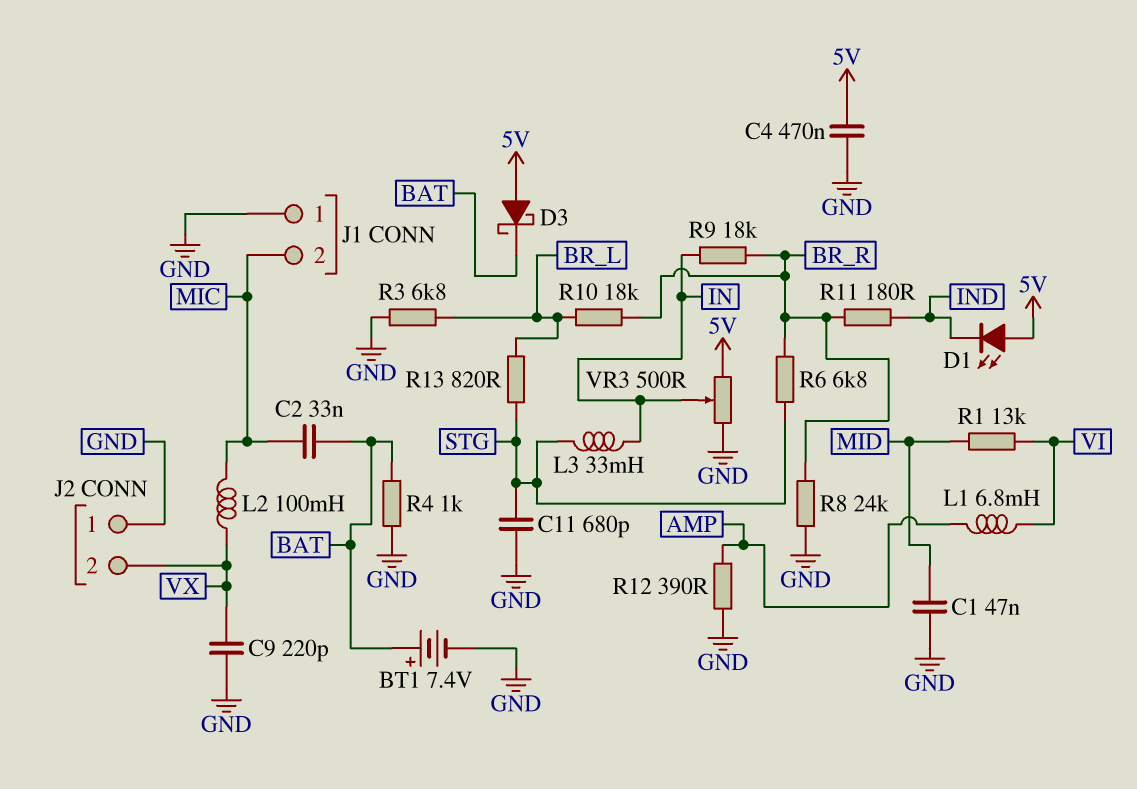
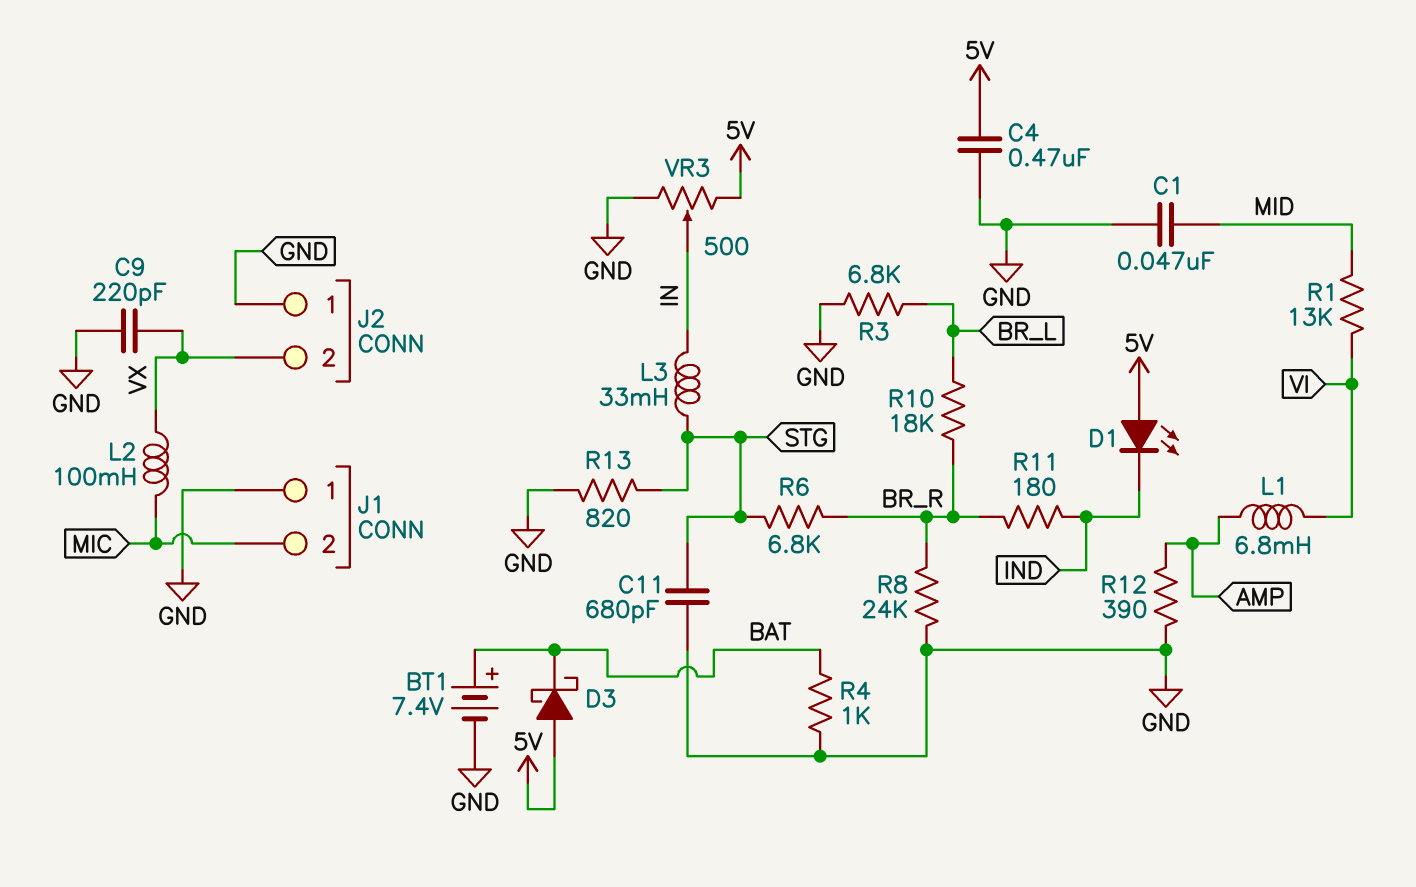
C2: 33nF (BAT, MIC) -> none
R9: 18k (BR_R, IN) -> none
R13: 820 (BR_L, STG) -> 820 (GND, STG)

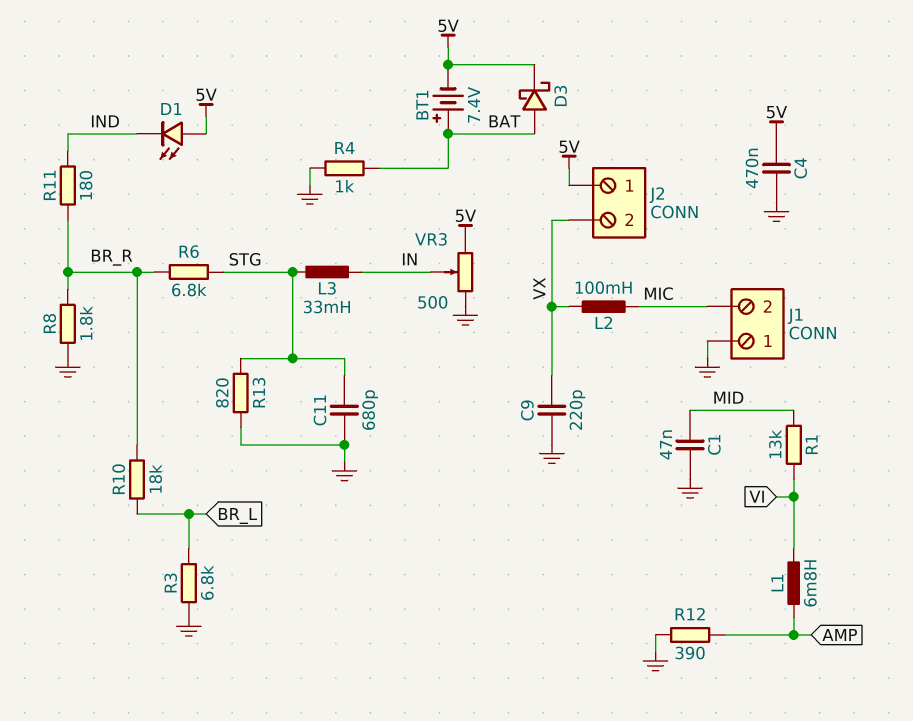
BT1: 7.4V (plus BAT, minus GND) -> 7.4V (plus BAT, minus 5V)
D3: schottky (A 5V, K BAT) -> schottky (A BAT, K 5V)
J2 pin 1: GND -> 5V
R8: 24k (BR_R, GND) -> 1.8k (BR_R, GND)

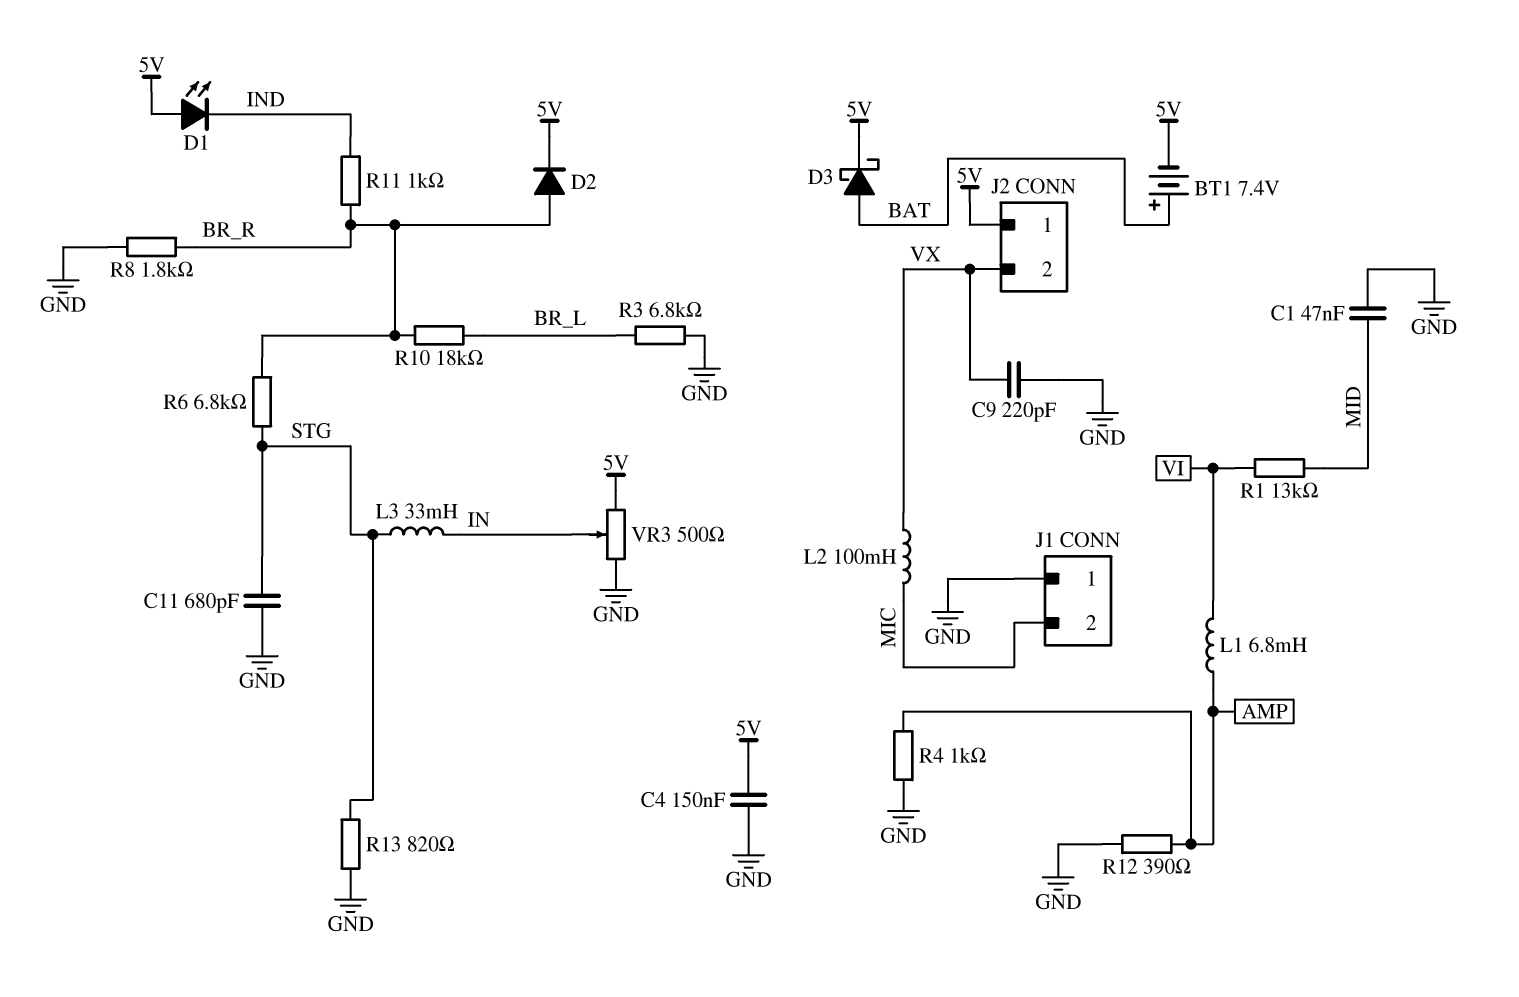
C4: 470nF (5V, GND) -> 150nF (5V, GND)
D2: none -> diode (A BR_R, K 5V)
R4: 1k (BAT, GND) -> 1k (AMP, GND)
R11: 180 (BR_R, IND) -> 1k (BR_R, IND)

